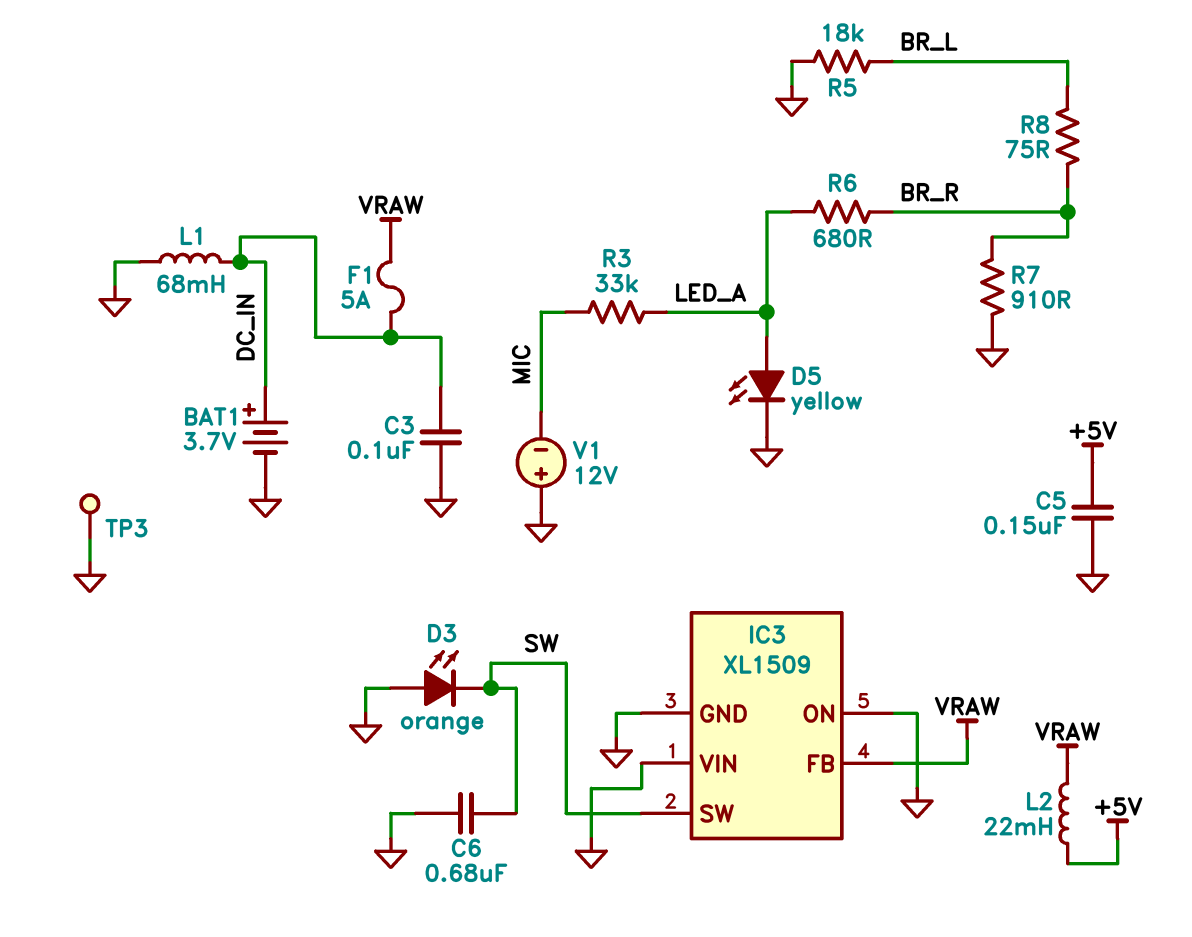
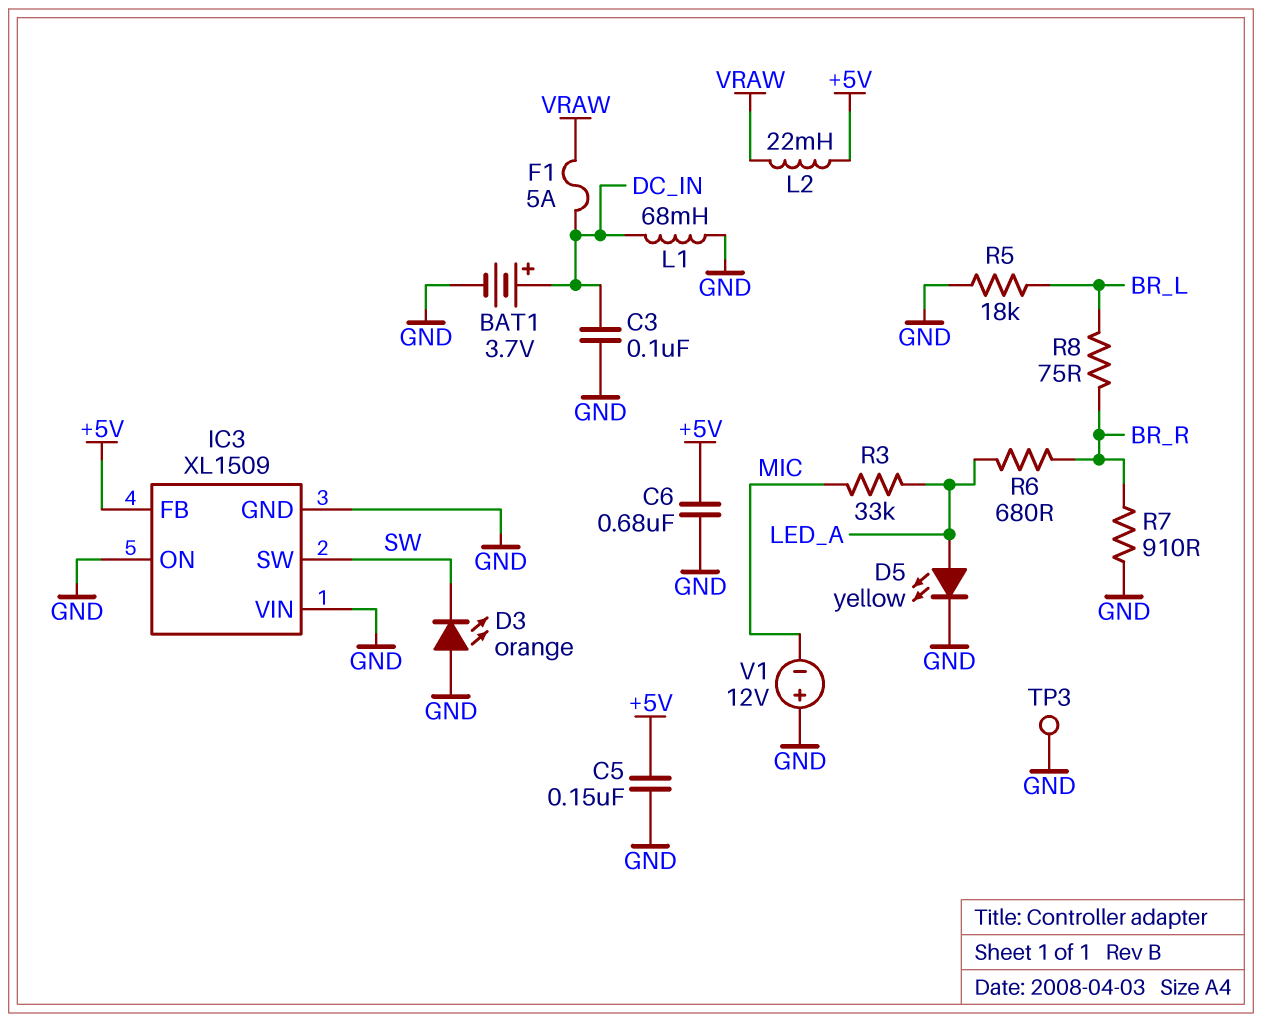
C6: 680nF (GND, SW) -> 680nF (+5V, GND)
IC3 pin FB: VRAW -> +5V

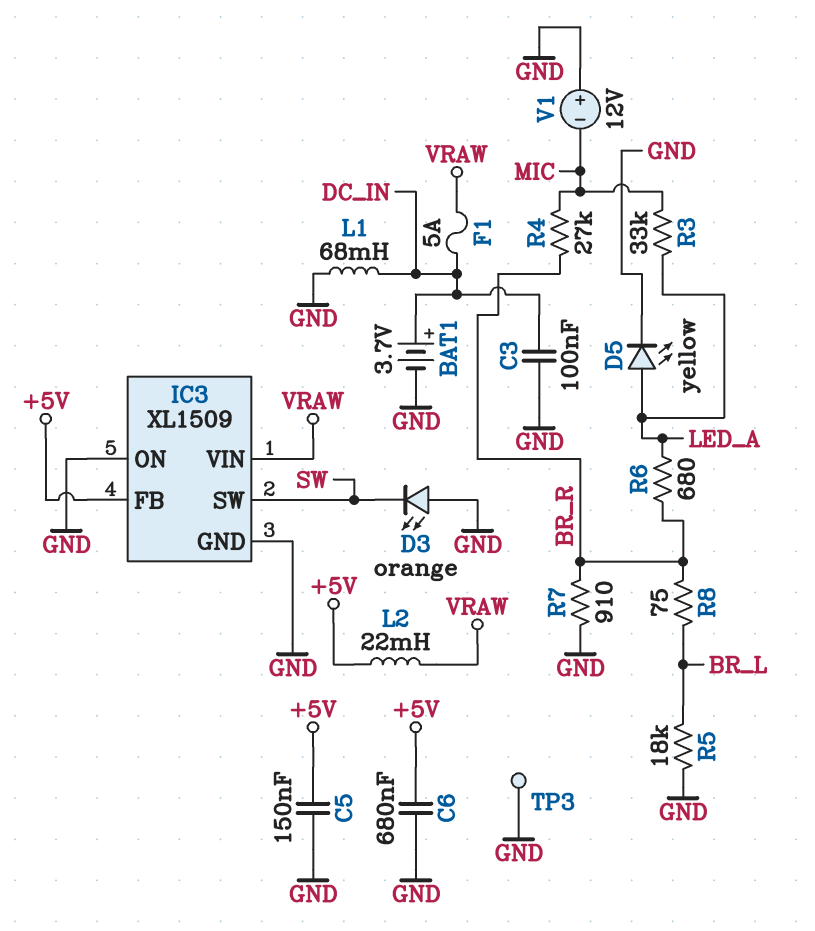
IC3 pin VIN: GND -> VRAW
R4: none -> 27k (BR_R, MIC)

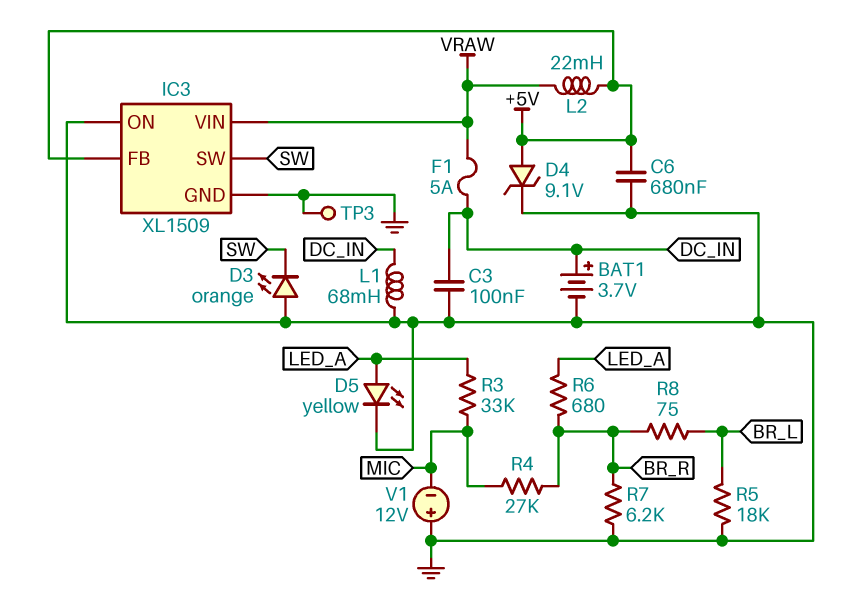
C5: 150nF (+5V, GND) -> none
D4: none -> zener 9.1V (A +5V, K GND)
R7: 910 (BR_R, GND) -> 6.2k (BR_R, GND)

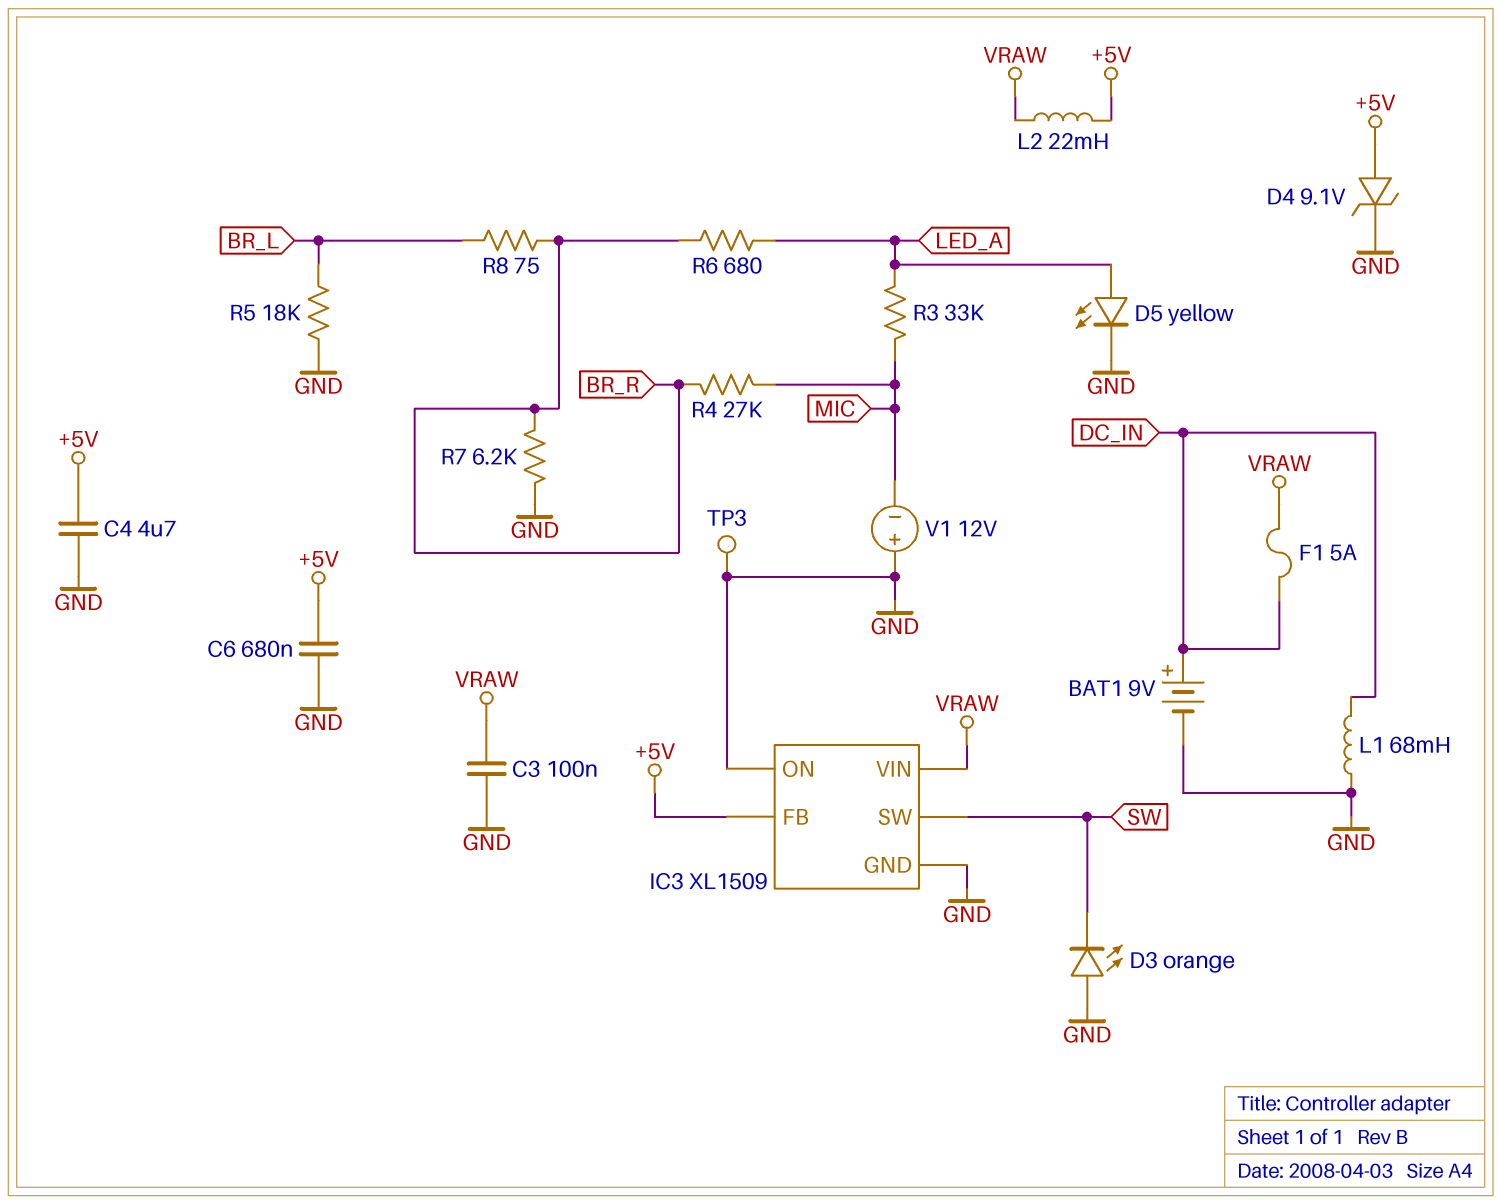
BAT1: 3.7V (plus DC_IN, minus GND) -> 9V (plus DC_IN, minus GND)
C3: 100nF (DC_IN, GND) -> 100nF (GND, VRAW)
C4: none -> 4.7uF (+5V, GND)

